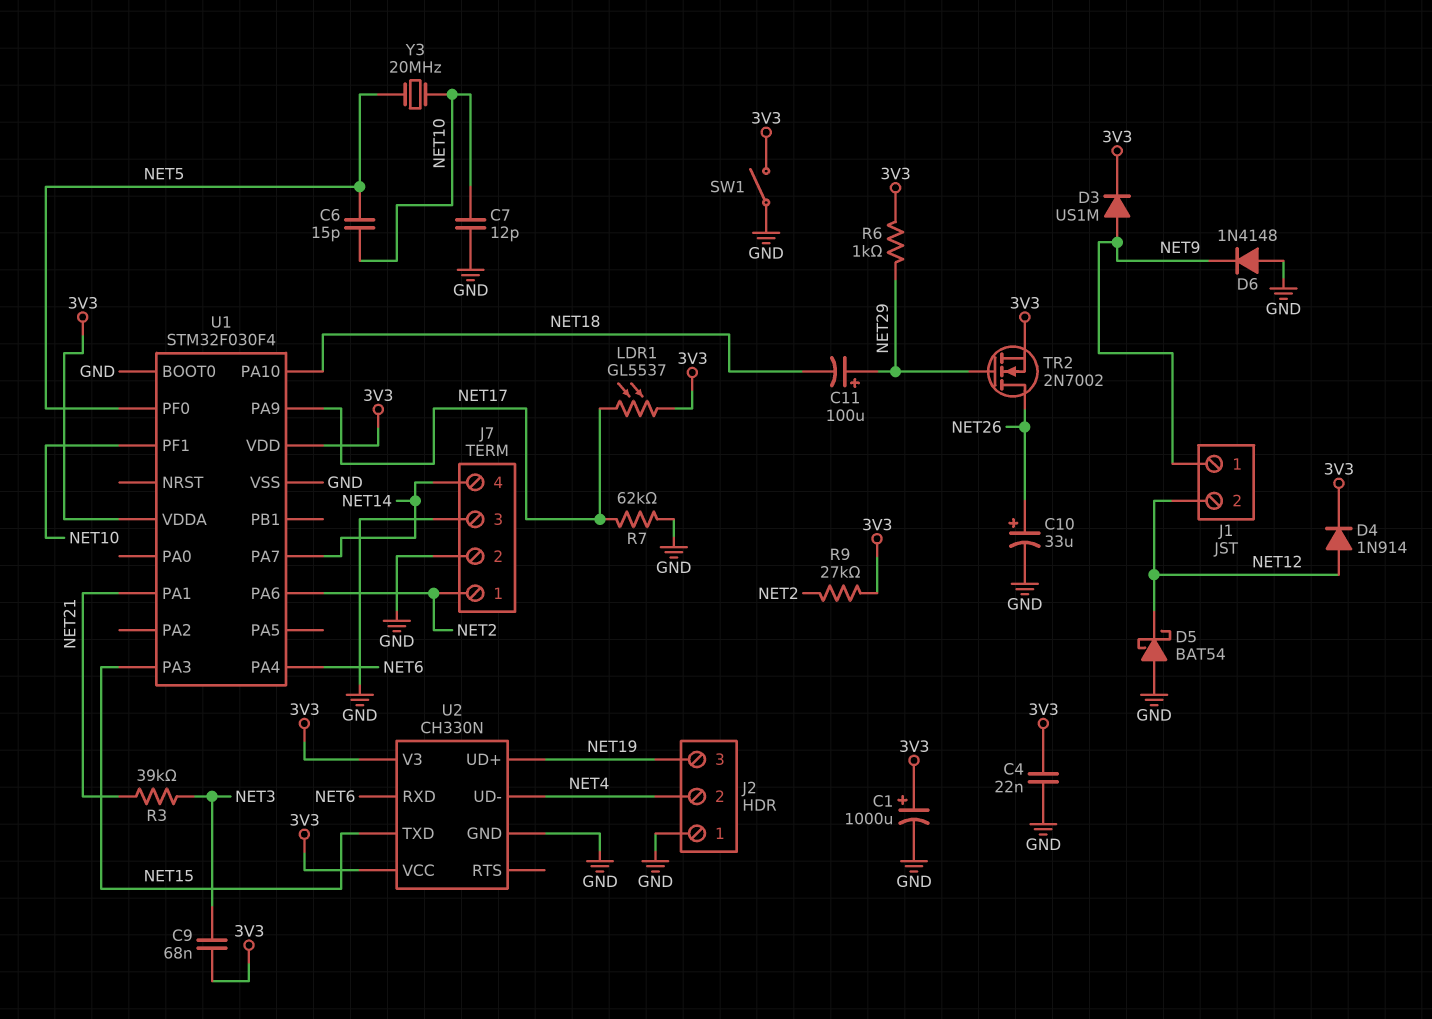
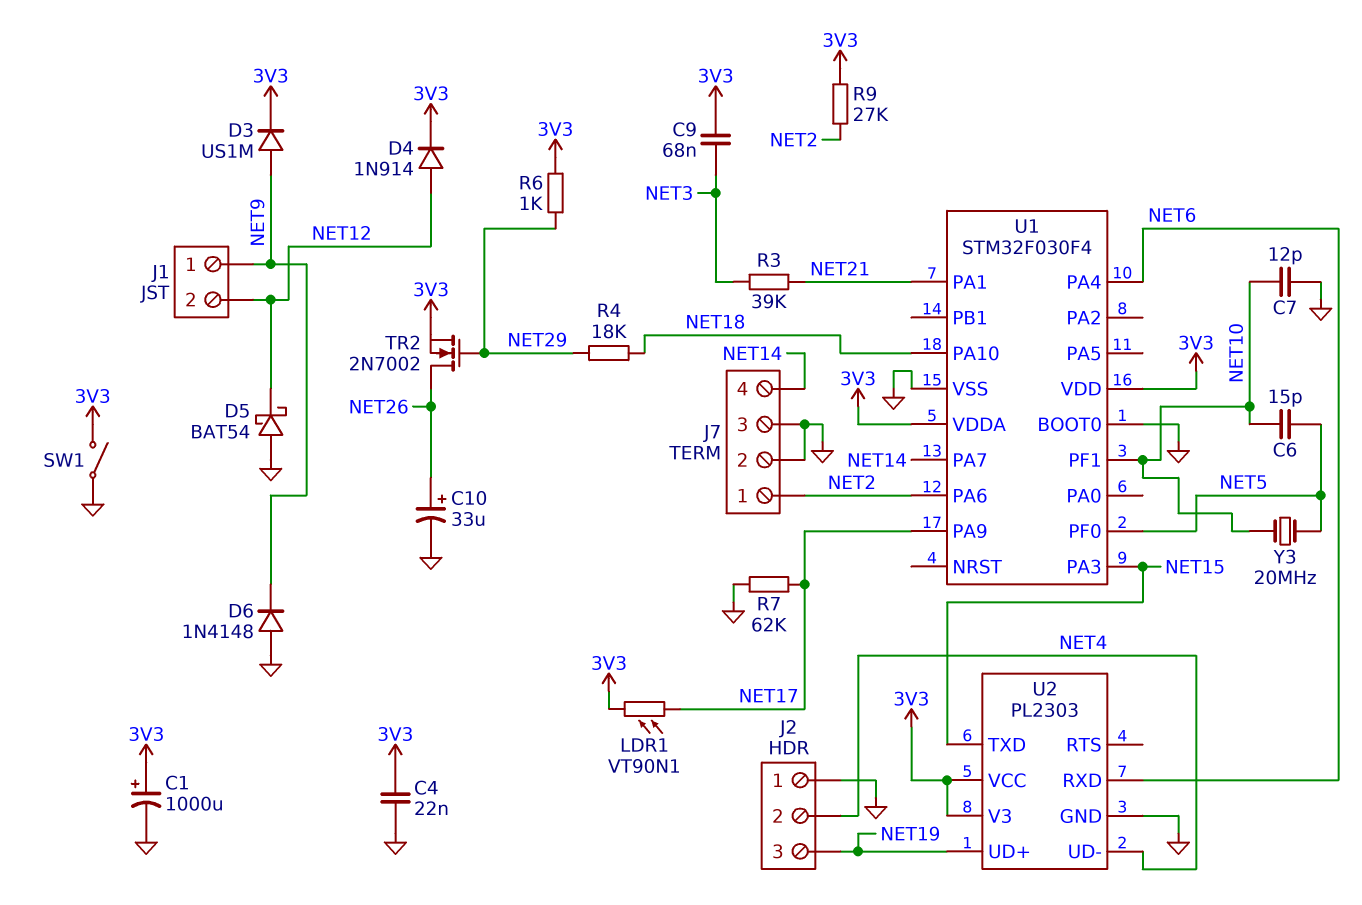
C11: 100uF (plus NET29, minus NET18) -> none
LDR1: GL5537 (3V3, NET17) -> VT90N1 (3V3, NET17)
R4: none -> 18k (NET18, NET29)
U2: CH330N -> PL2303

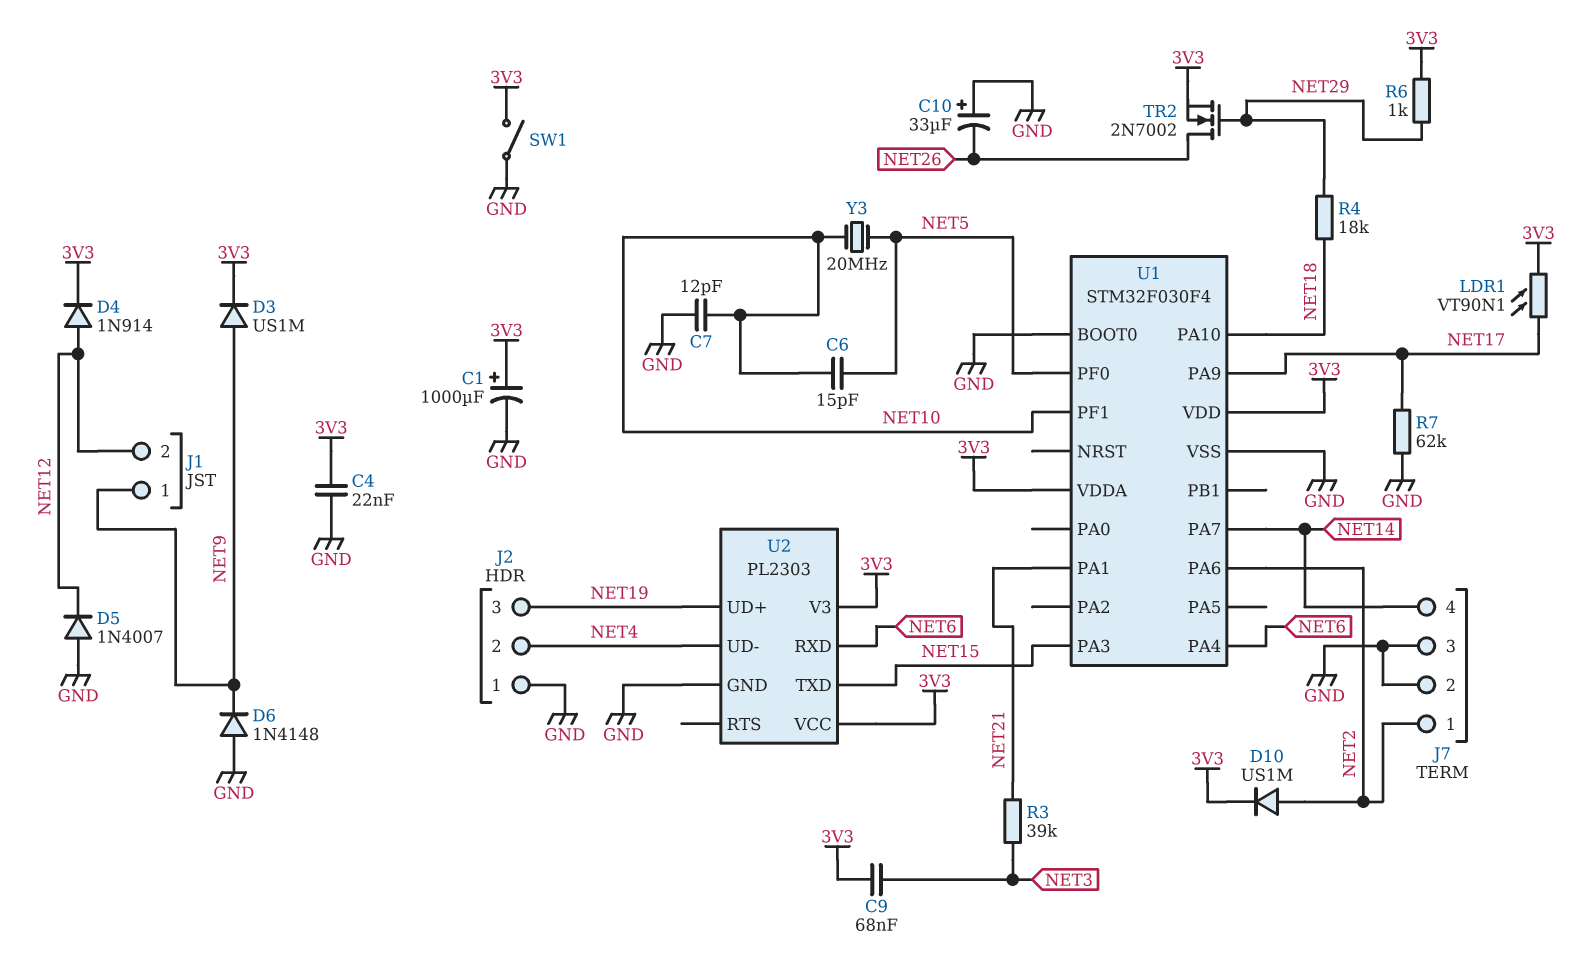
C10: 33uF (plus NET26, minus GND) -> 33uF (plus GND, minus NET26)
D5: schottky BAT54 (A GND, K NET12) -> diode 1N4007 (A GND, K NET12)
D10: none -> diode US1M (A NET2, K 3V3)
R9: 27k (3V3, NET2) -> none

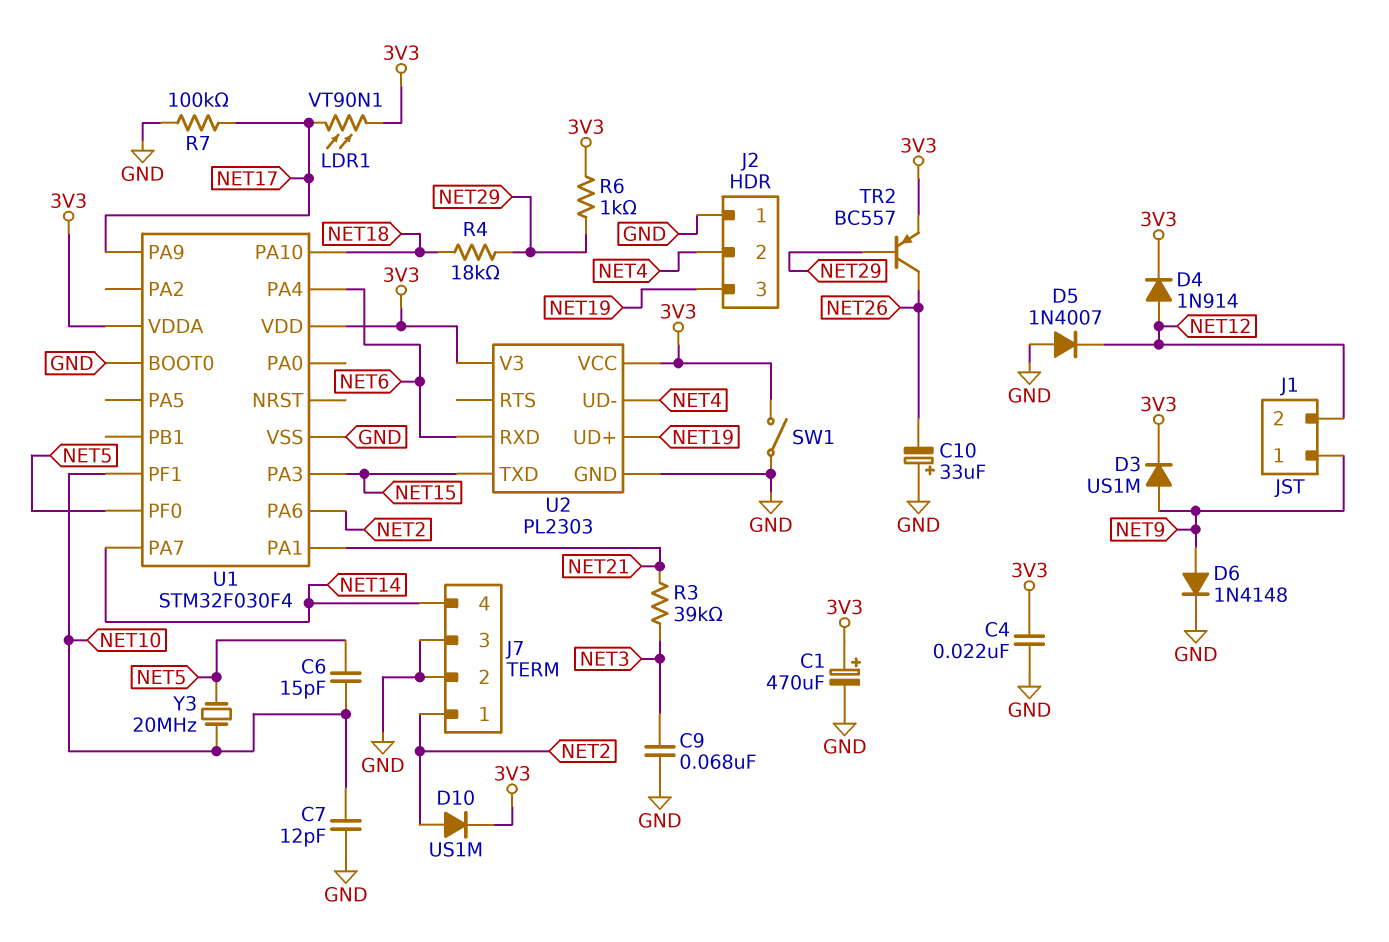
C1: 1000uF (plus 3V3, minus GND) -> 470uF (plus 3V3, minus GND)
C9: 68nF (3V3, NET3) -> 68nF (GND, NET3)
D6: diode 1N4148 (A GND, K NET9) -> diode 1N4148 (A NET9, K GND)
R7: 62k (GND, NET17) -> 100k (GND, NET17)
TR2: NMOS 2N7002 (G NET29, D NET26, S 3V3) -> PNP BC557 (B NET29, C NET26, E 3V3)

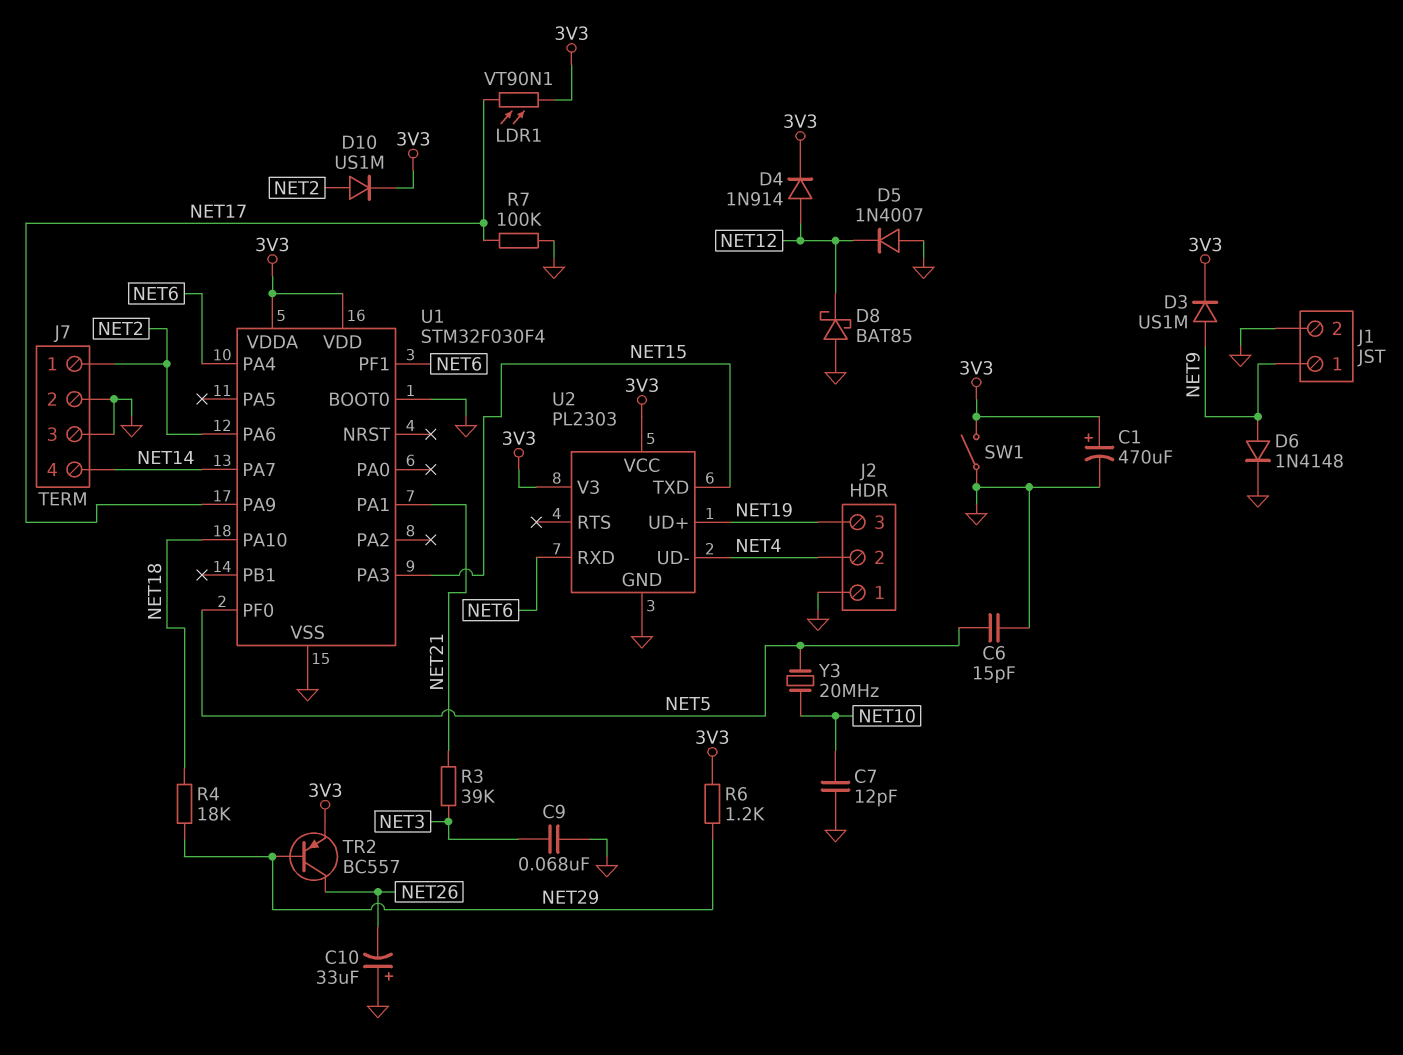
C4: 22nF (3V3, GND) -> none
C6: 15pF (NET5, NET10) -> 15pF (GND, NET5)
D8: none -> schottky BAT85 (A GND, K NET12)
J1 pin 2: NET12 -> GND
R6: 1k (3V3, NET29) -> 1.2k (3V3, NET29)
U1 pin PF1: NET10 -> NET6

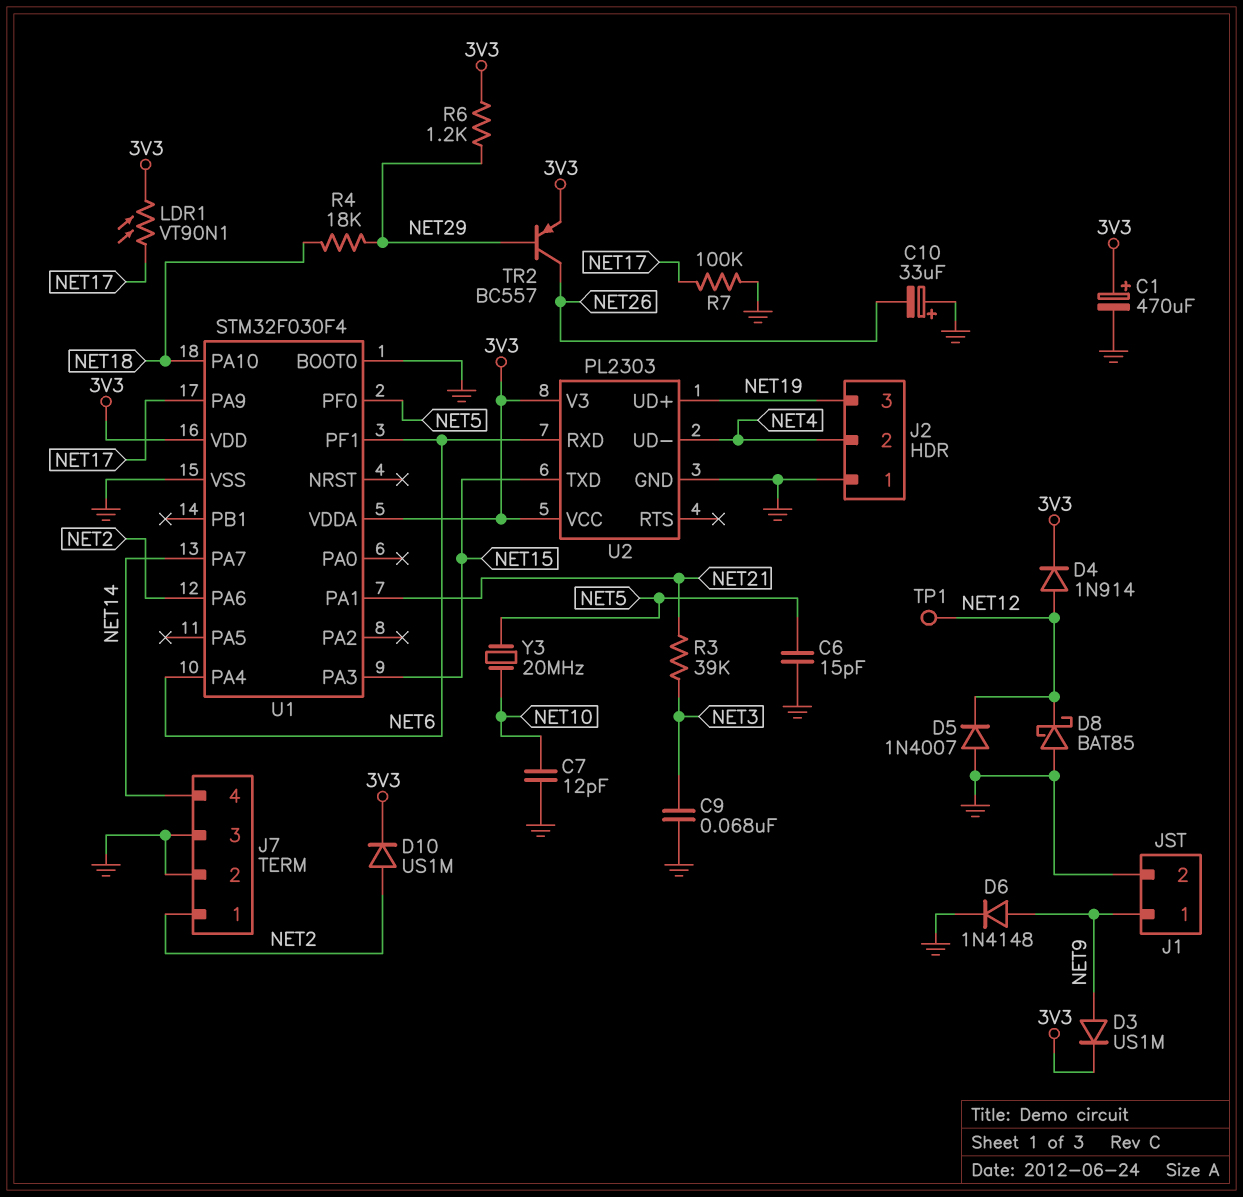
SW1: switch (3V3, GND) -> none
TP1: none -> test point (NET12)

